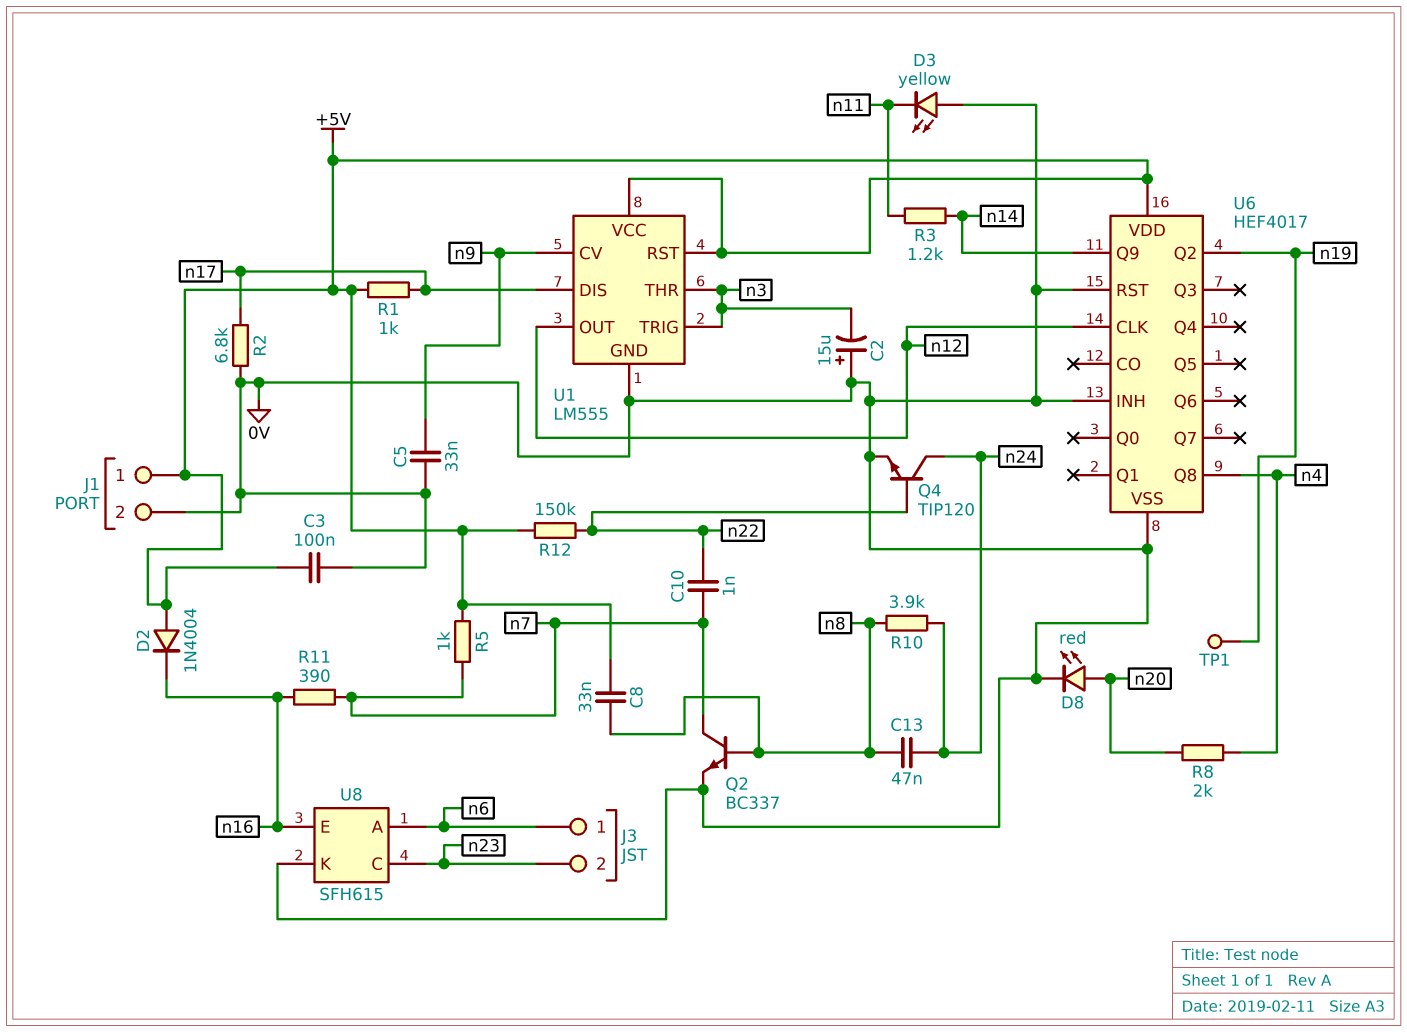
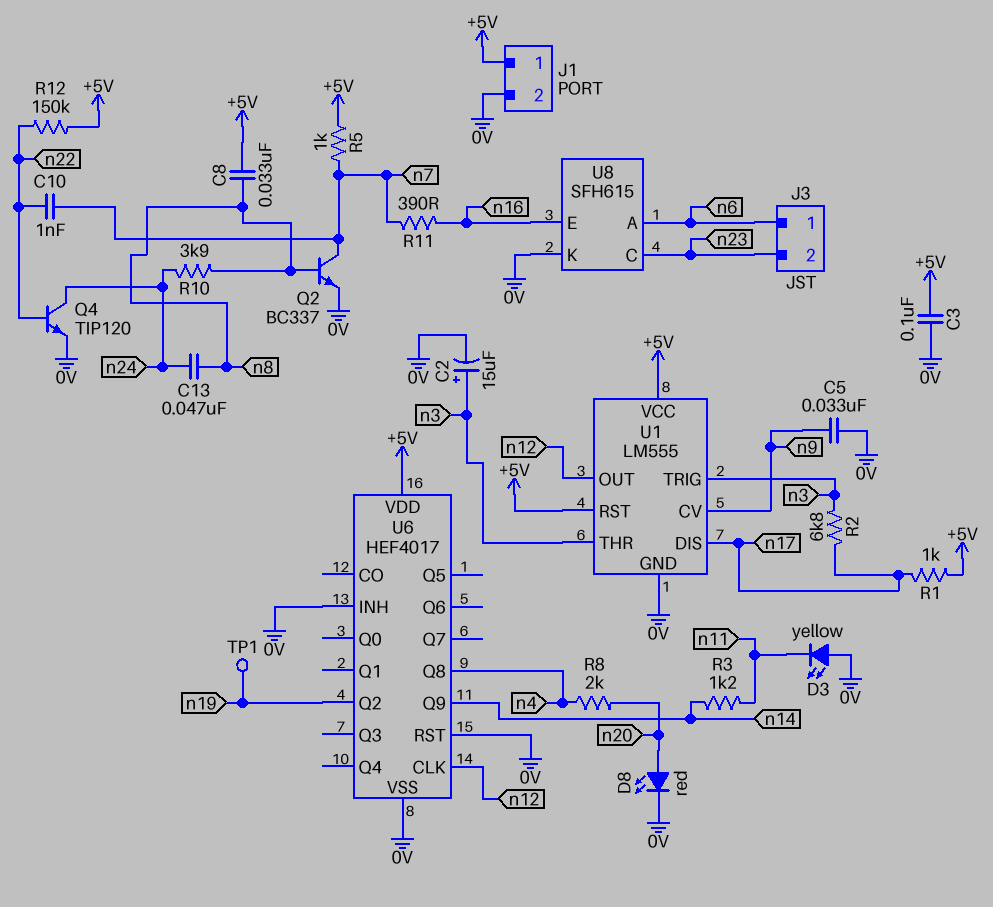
C2: 15uF (plus 0V, minus n3) -> 15uF (plus n3, minus 0V)
D2: diode 1N4004 (A +5V, K n16) -> none
R2: 6.8k (0V, n17) -> 6.8k (n3, n17)

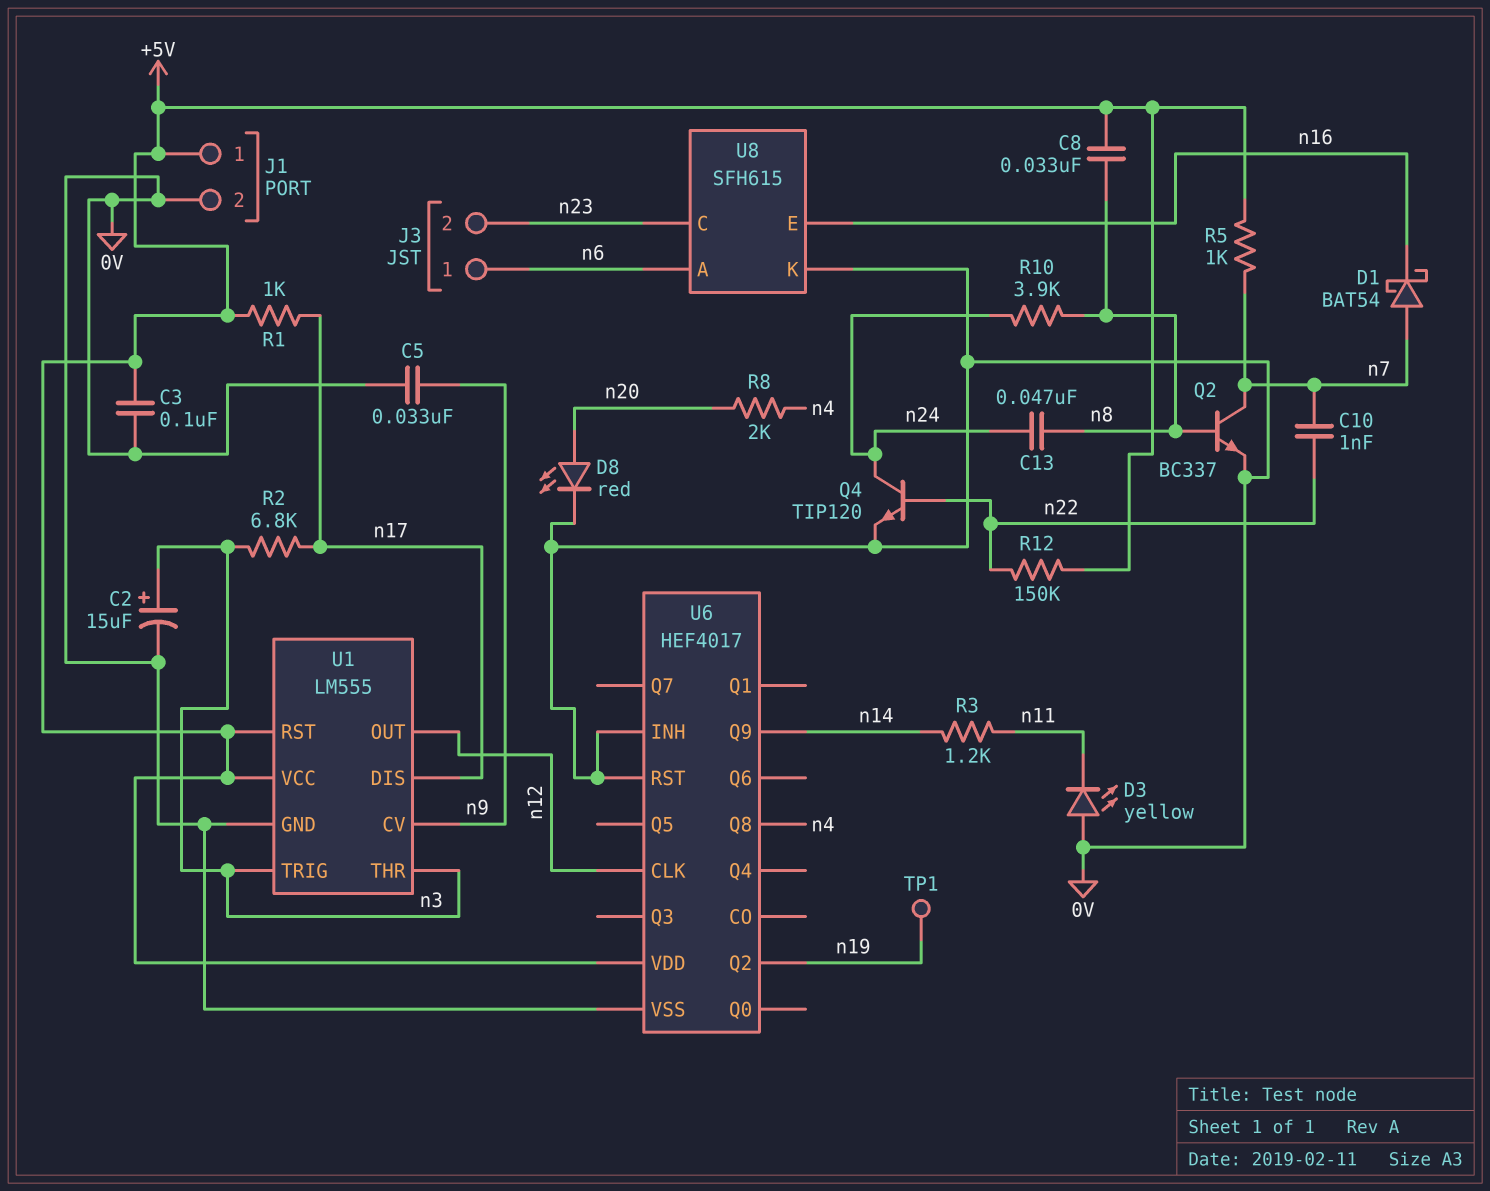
D1: none -> schottky BAT54 (A n7, K n16)
R11: 390 (n7, n16) -> none

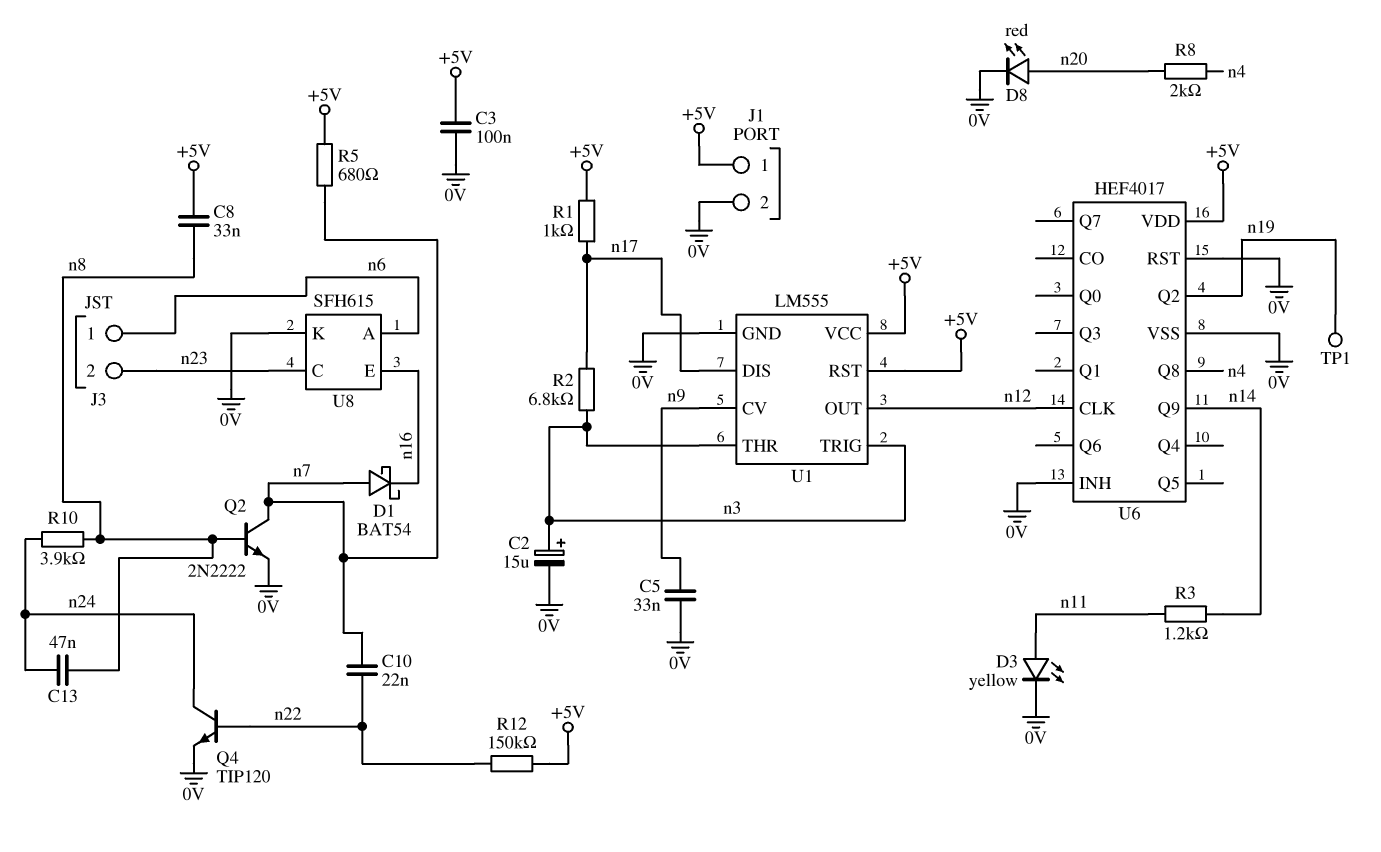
C10: 1nF (n7, n22) -> 22nF (n7, n22)
D3: LED yellow (A 0V, K n11) -> LED yellow (A n11, K 0V)
Q2: NPN BC337 (B n8, C n7, E 0V) -> NPN 2N2222 (B n8, C n7, E 0V)
R5: 1k (+5V, n7) -> 680 (+5V, n7)

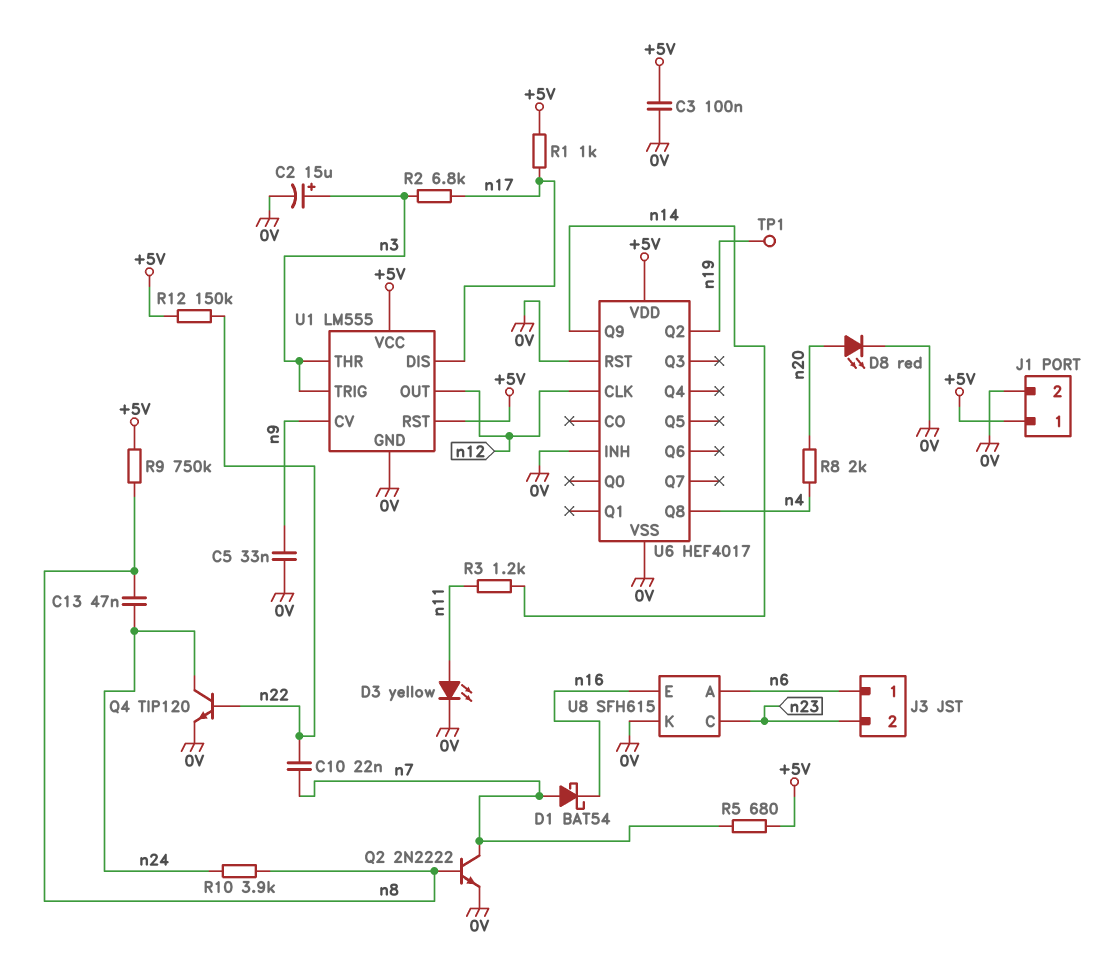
C8: 33nF (+5V, n8) -> none
R9: none -> 750k (+5V, n8)

